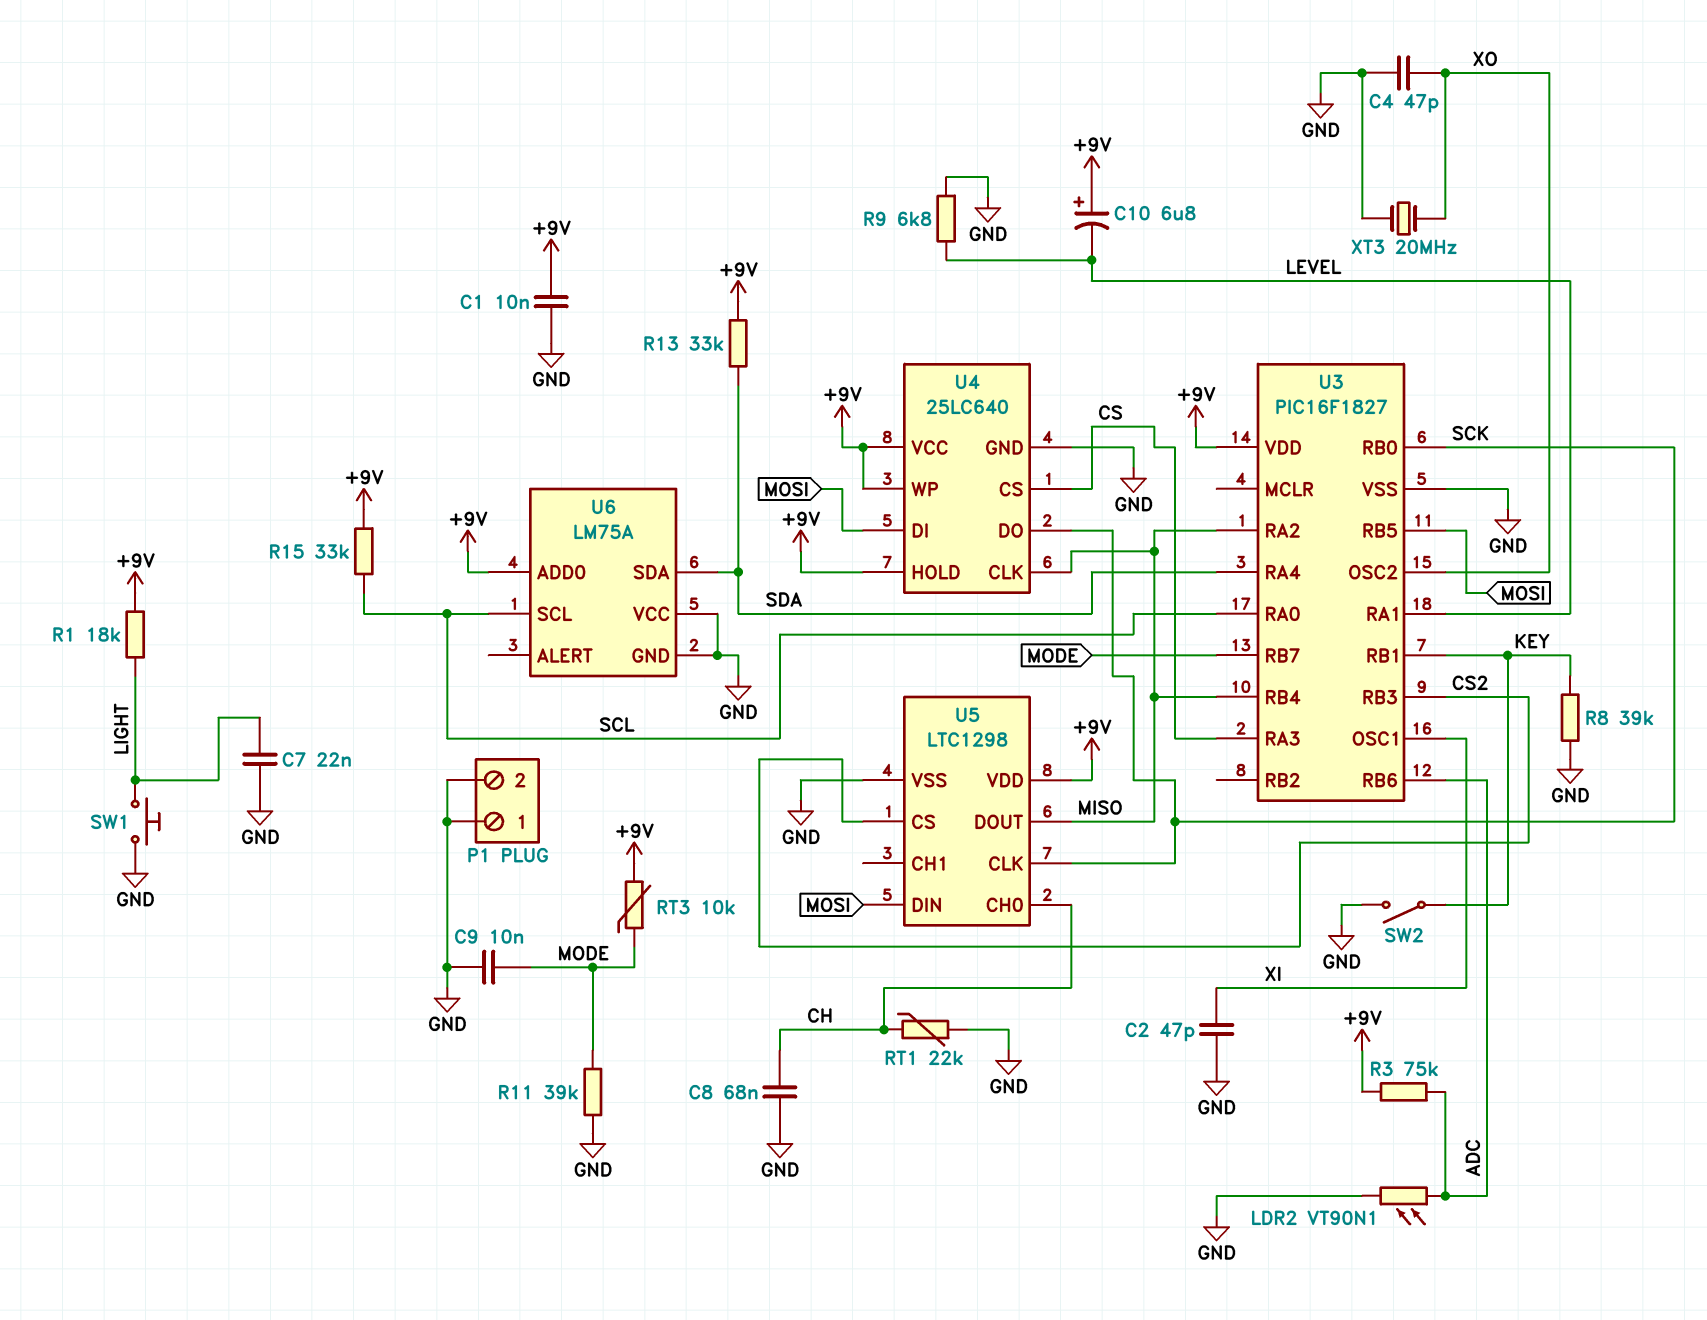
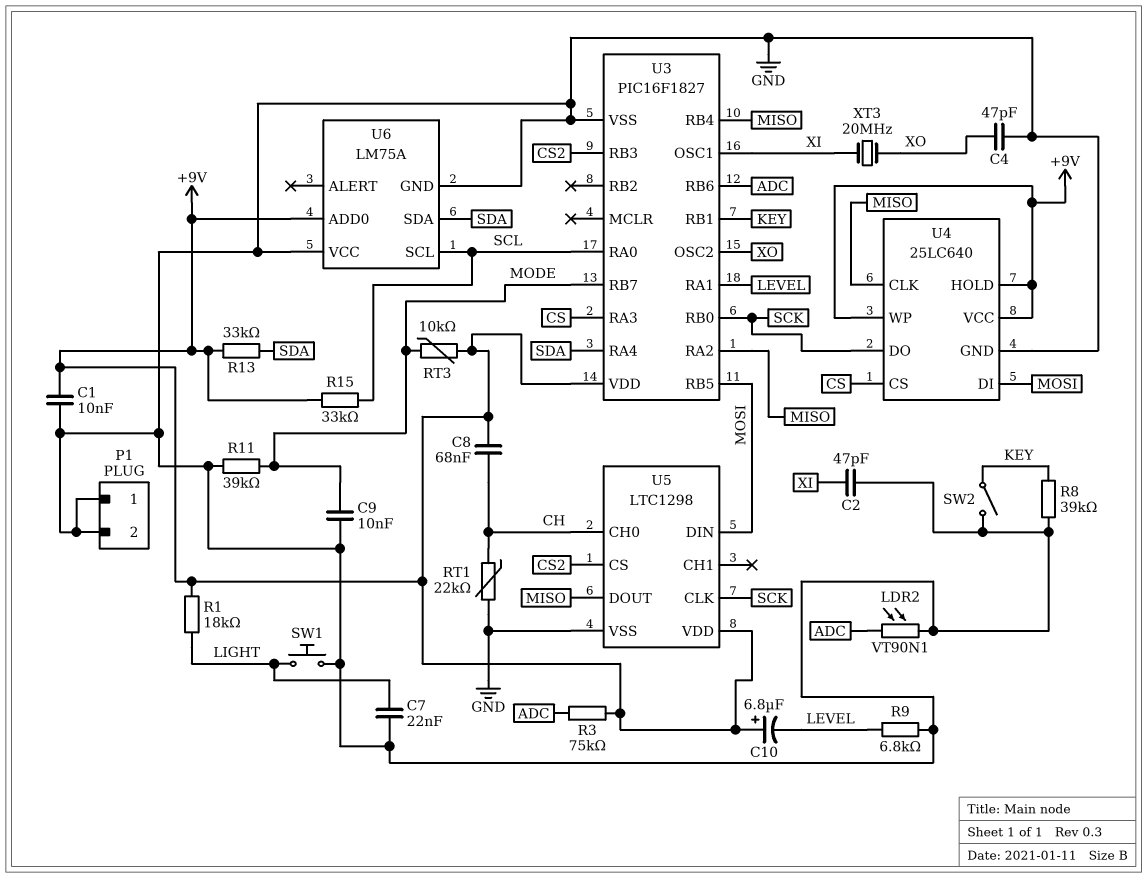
C8: 68nF (CH, GND) -> 68nF (+9V, CH)
XT3: 20MHz (GND, XO) -> 20MHz (XI, XO)

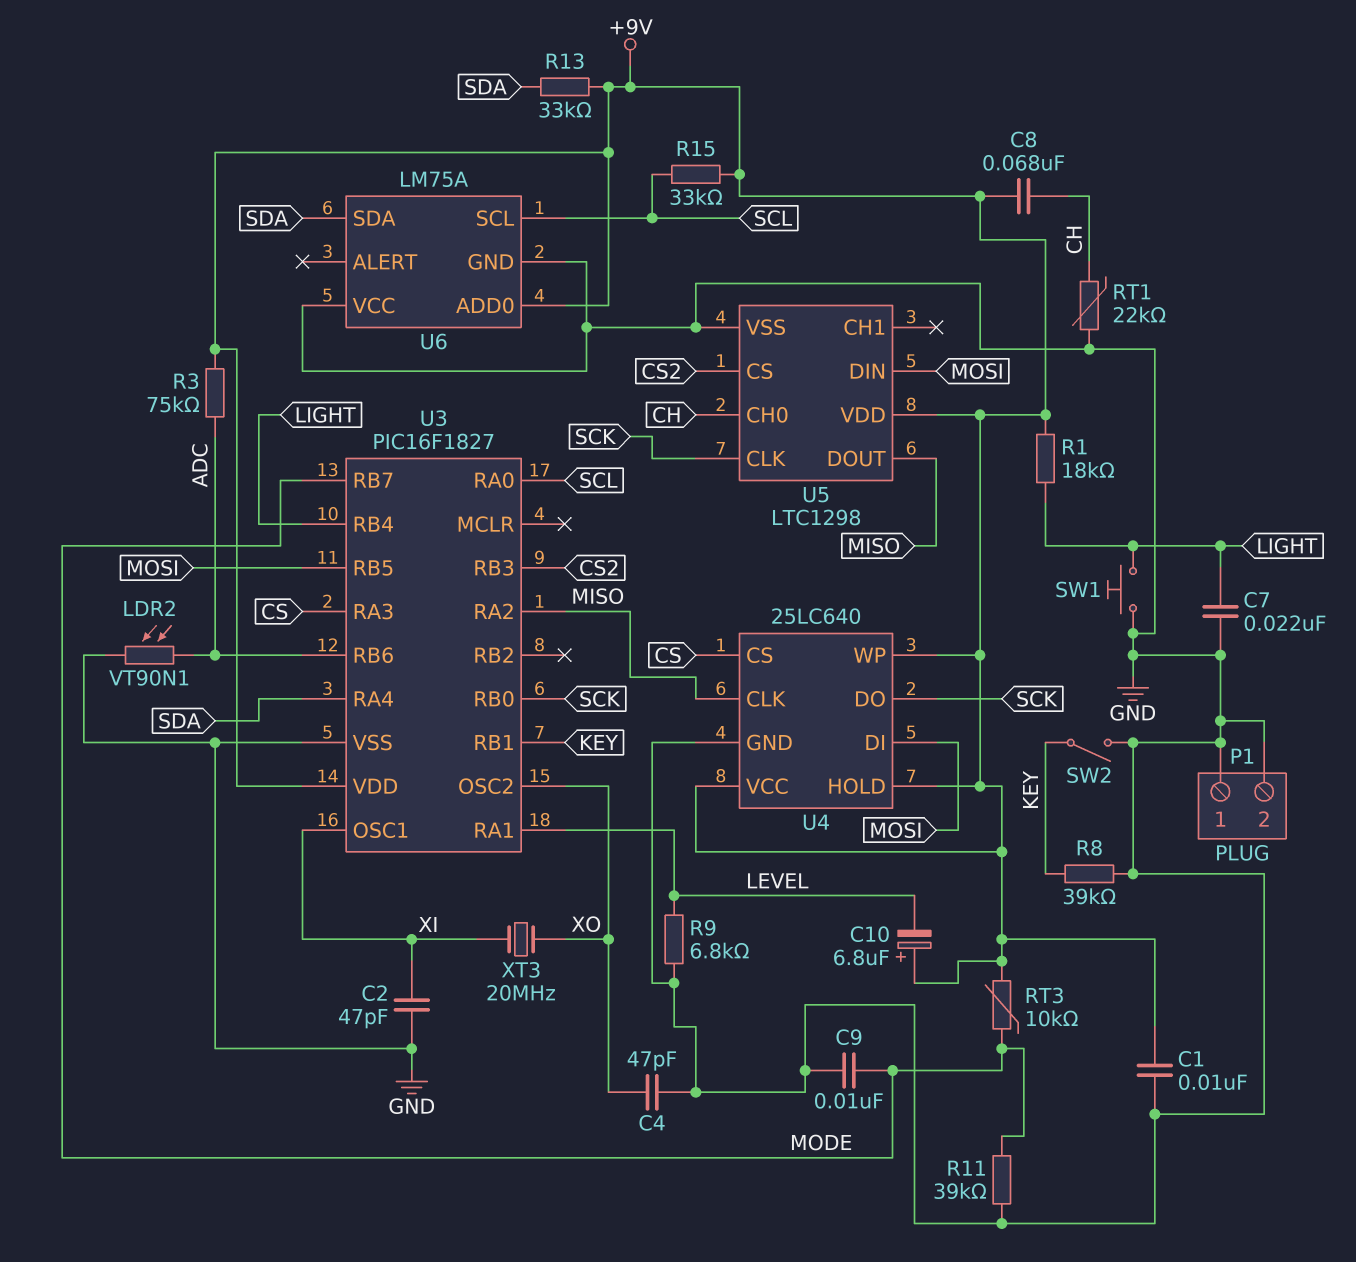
U3 pin RB4: MISO -> LIGHT

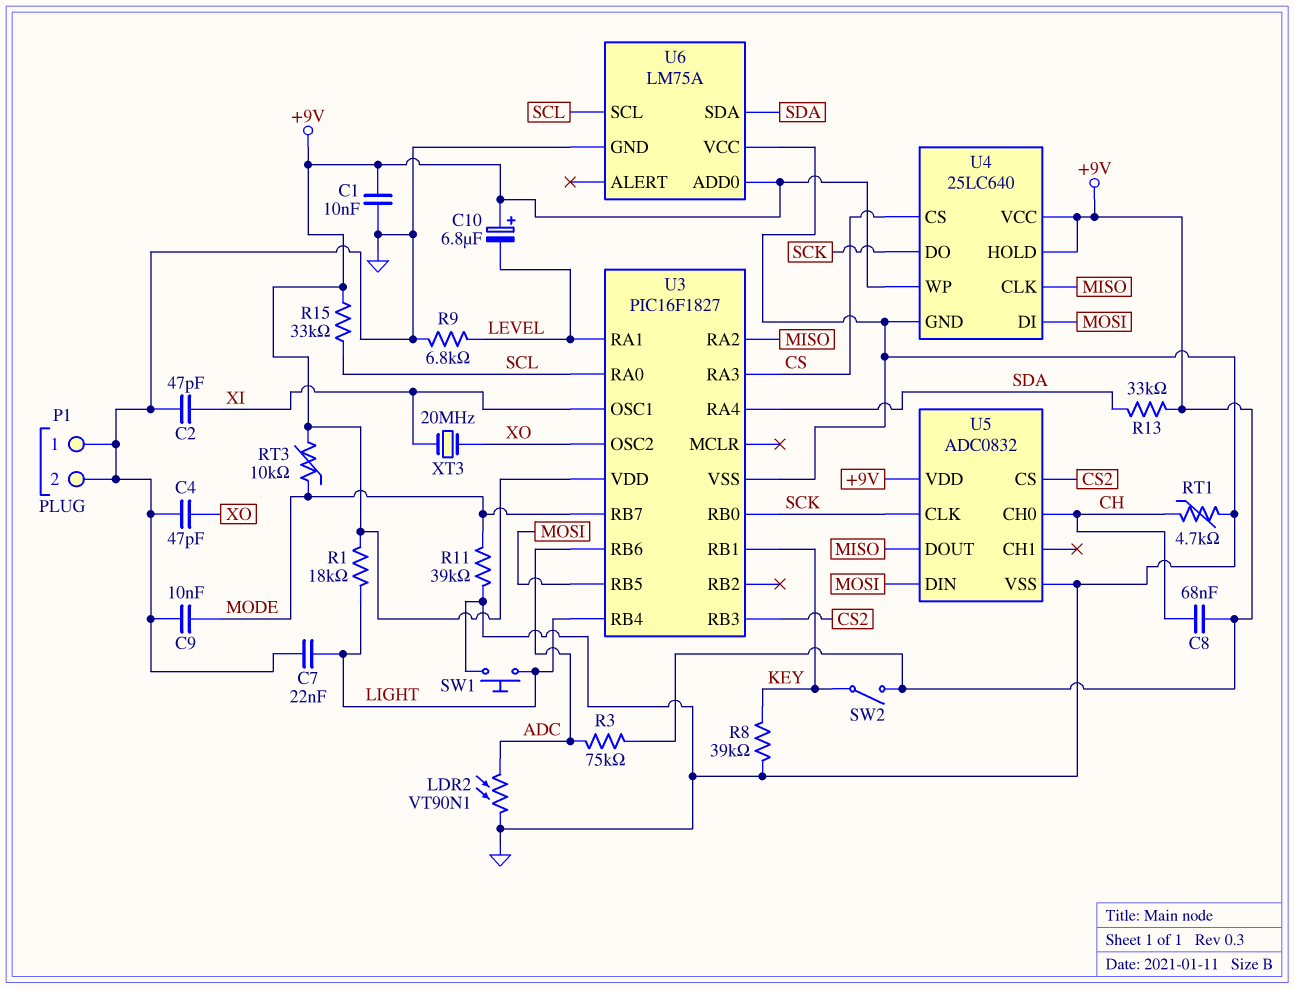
RT1: 22k (CH, GND) -> 4.7k (CH, GND)
SW2: switch (GND, KEY) -> switch (+9V, KEY)
U5: LTC1298 -> ADC0832

